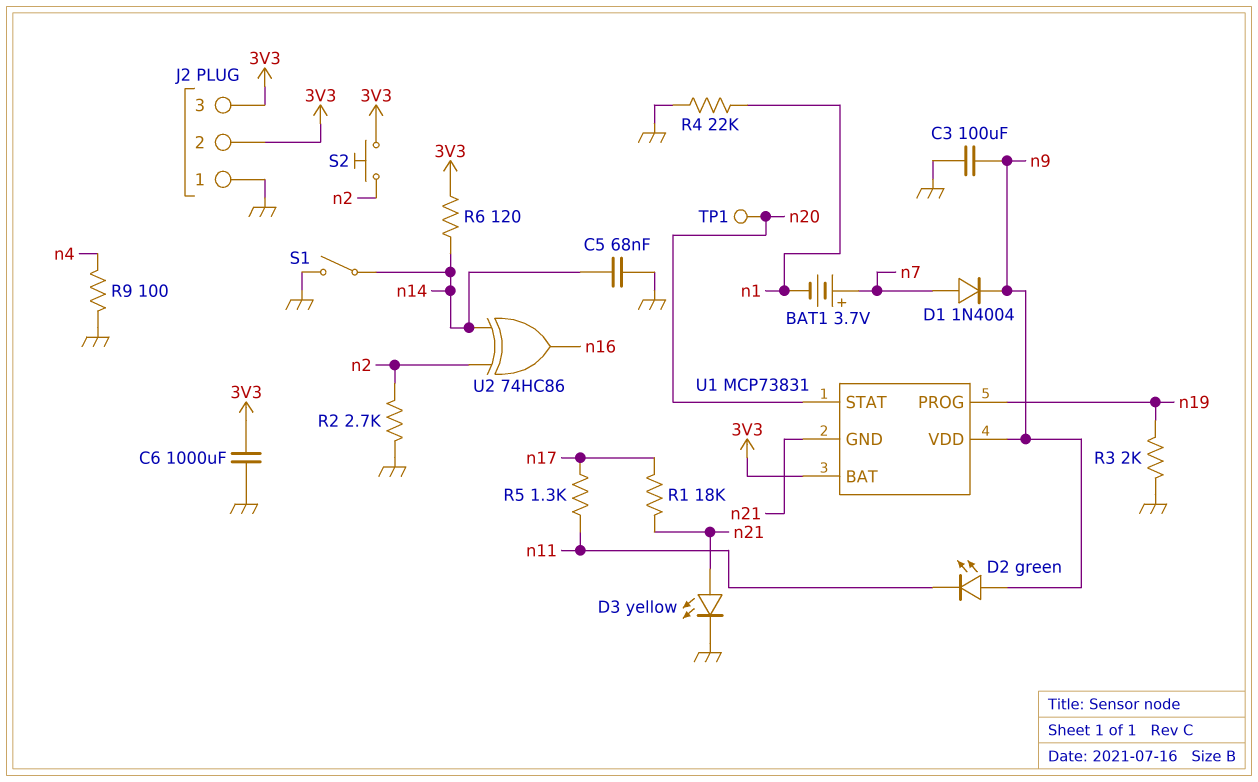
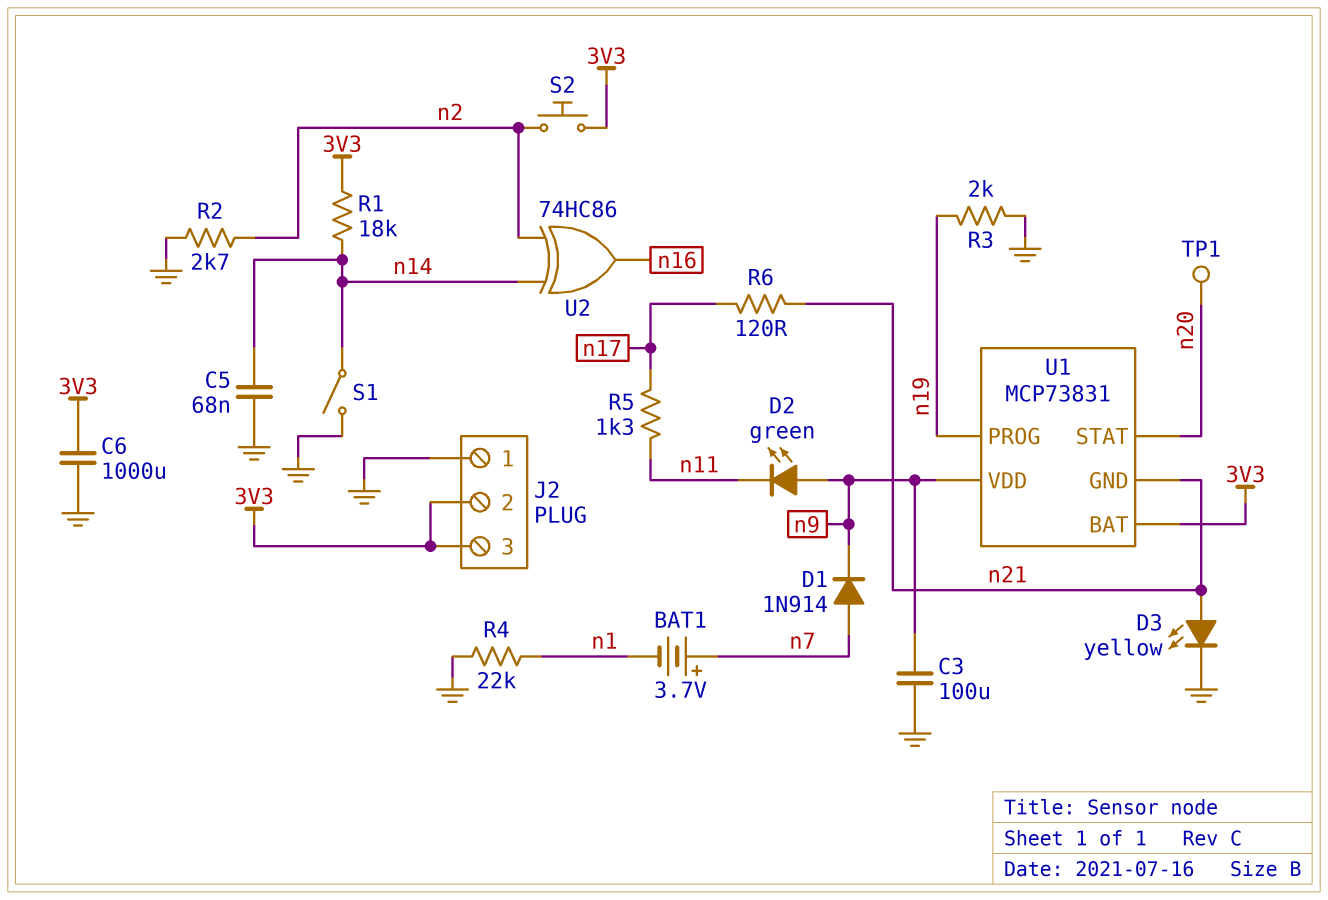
D1: diode 1N4004 (A n7, K n9) -> diode 1N914 (A n7, K n9)
R1: 18k (n17, n21) -> 18k (3V3, n14)
R6: 120 (3V3, n14) -> 120 (n17, n21)
R9: 100 (GND, n4) -> none

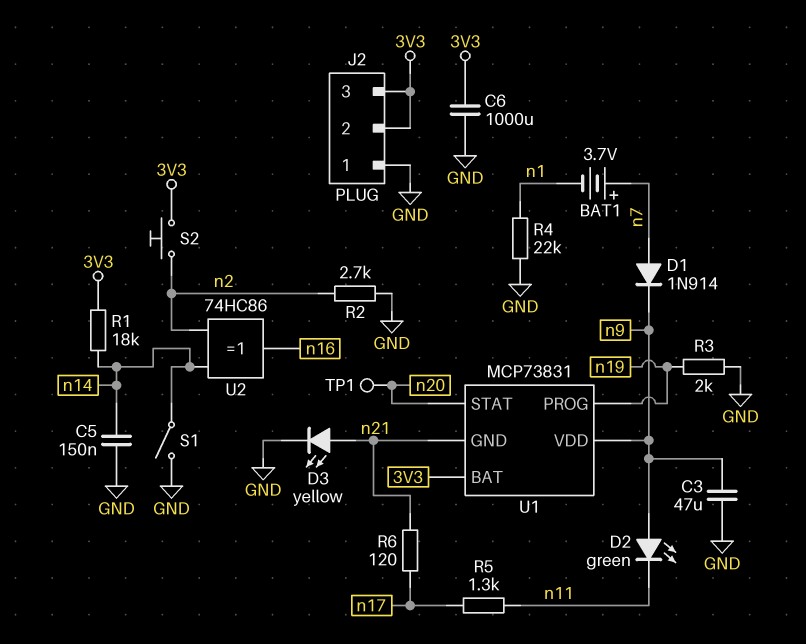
C3: 100uF (GND, n9) -> 47uF (GND, n9)
C5: 68nF (GND, n14) -> 150nF (GND, n14)

